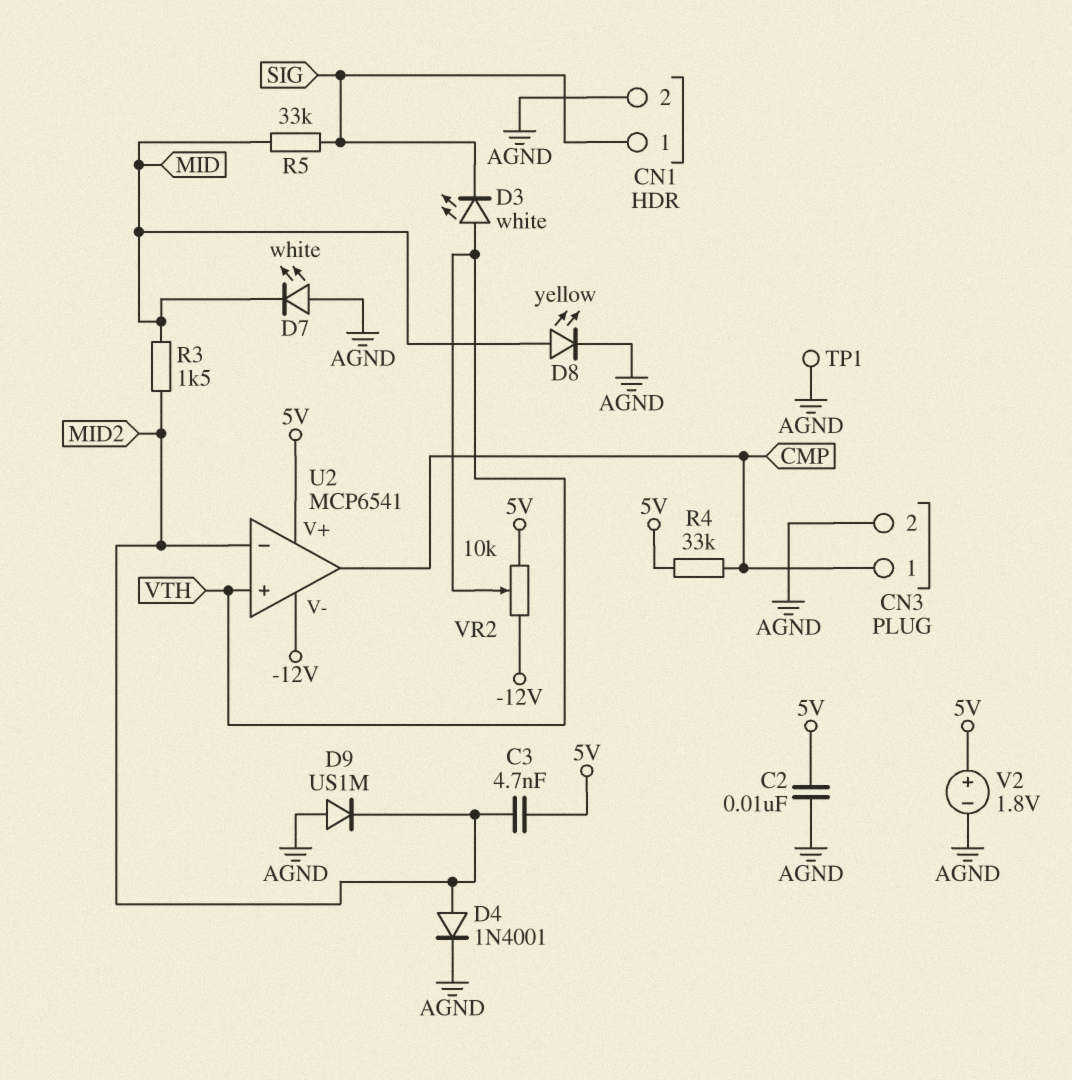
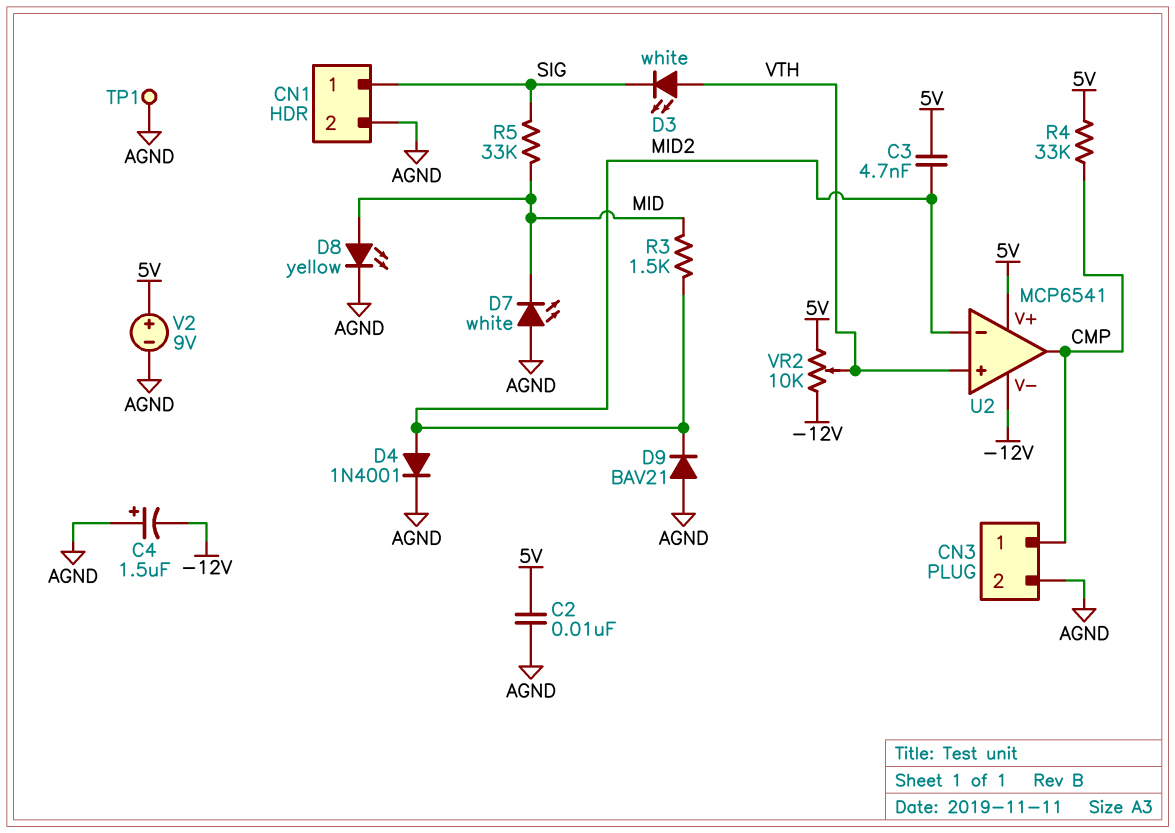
C4: none -> 1.5uF (plus AGND, minus -12V)
D9: diode US1M (A AGND, K MID2) -> diode BAV21 (A AGND, K MID2)
V2: 1.8V (plus 5V, minus AGND) -> 9V (plus 5V, minus AGND)

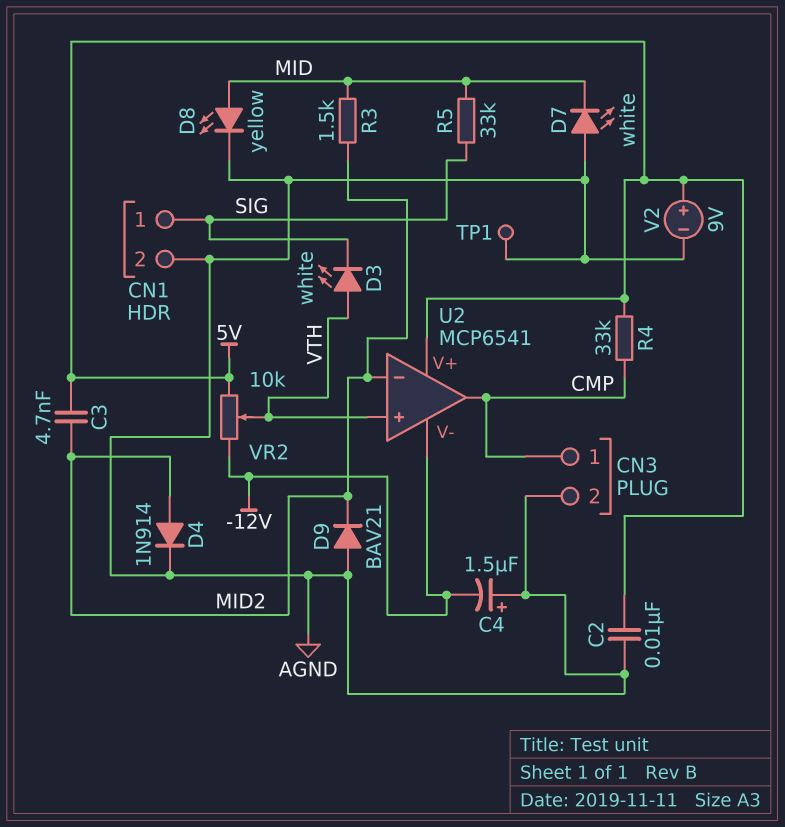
D4: diode 1N4001 (A MID2, K AGND) -> diode 1N914 (A MID2, K AGND)

